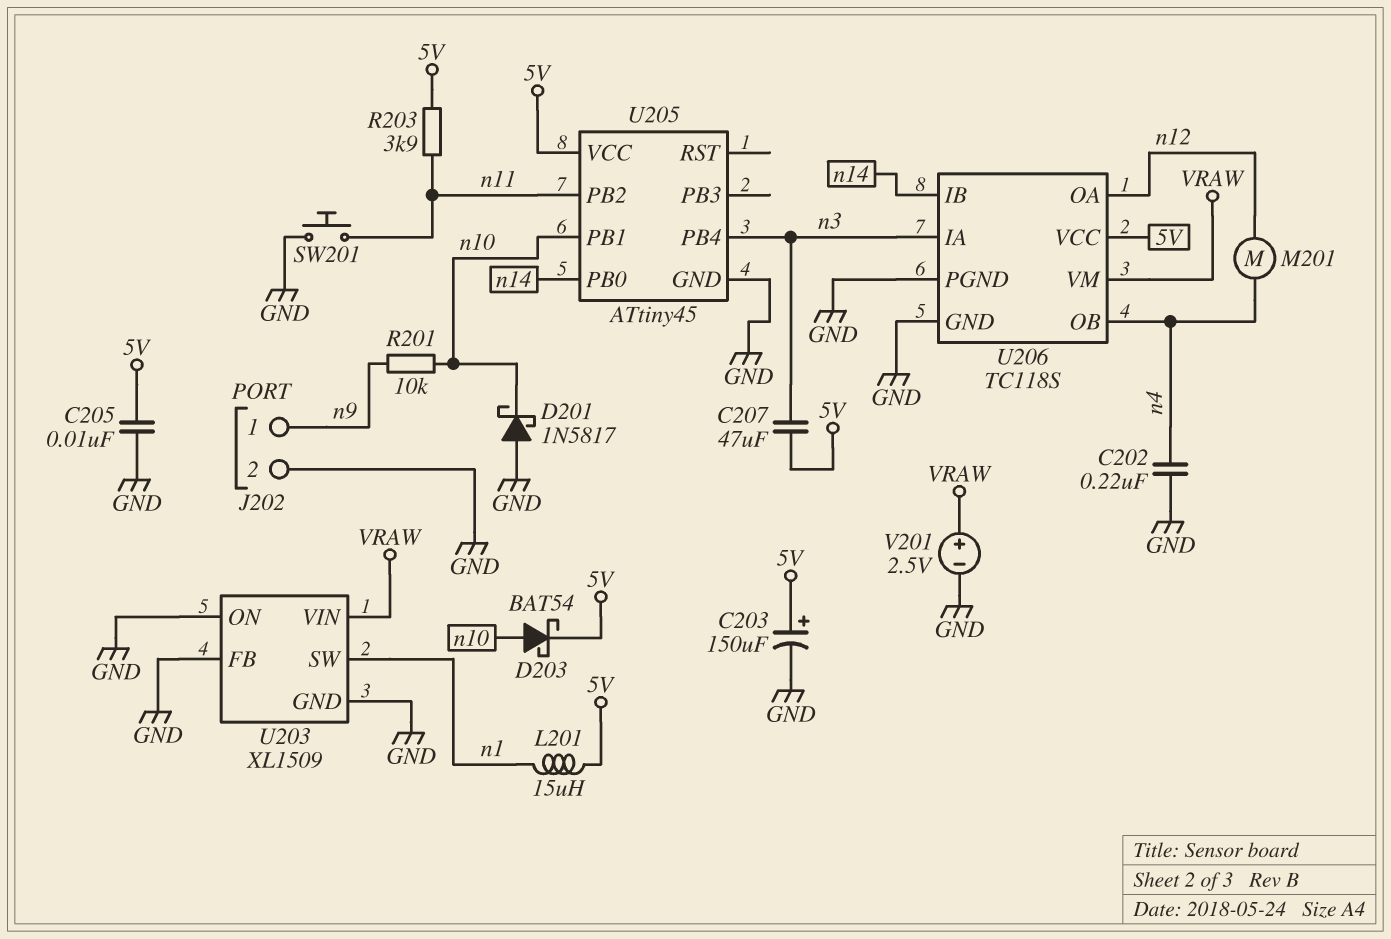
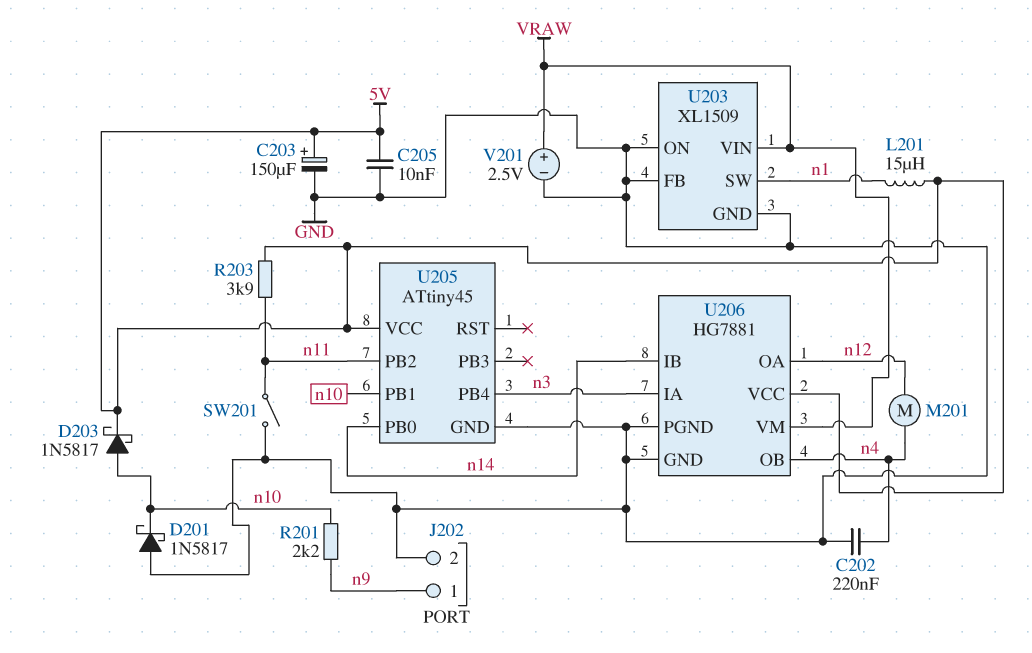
C207: 47uF (5V, n3) -> none
D203: schottky BAT54 (A n10, K 5V) -> schottky 1N5817 (A n10, K 5V)
R201: 10k (n9, n10) -> 2.2k (n9, n10)
SW201: button (GND, n11) -> switch (GND, n11)
U206: TC118S -> HG7881

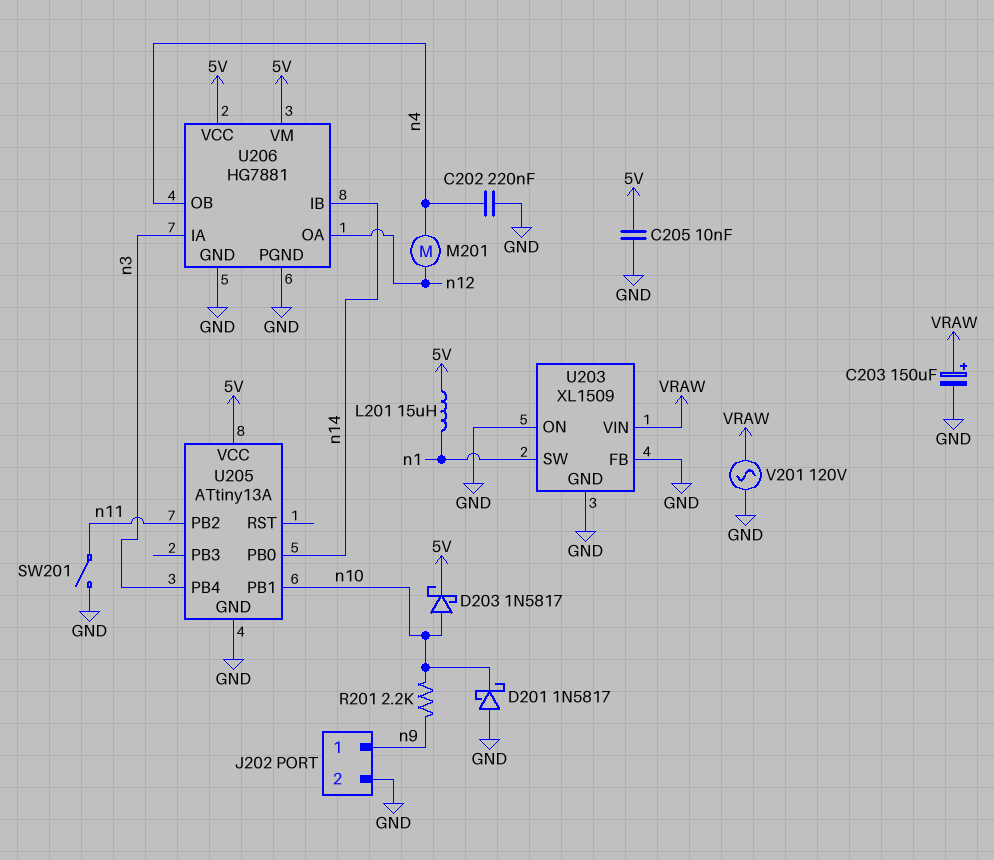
C203: 150uF (plus 5V, minus GND) -> 150uF (plus VRAW, minus GND)
R203: 3.9k (5V, n11) -> none
U205: ATtiny45 -> ATtiny13A
U206 pin VM: VRAW -> 5V
V201: 2.5V (plus VRAW, minus GND) -> AC 120V (GND, VRAW)

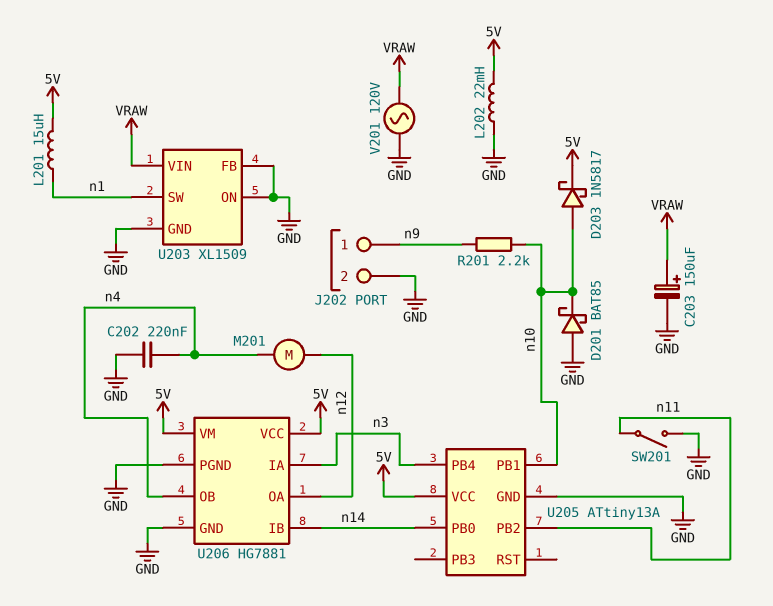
C205: 10nF (5V, GND) -> none
D201: schottky 1N5817 (A GND, K n10) -> schottky BAT85 (A GND, K n10)
L202: none -> 22mH (5V, GND)

